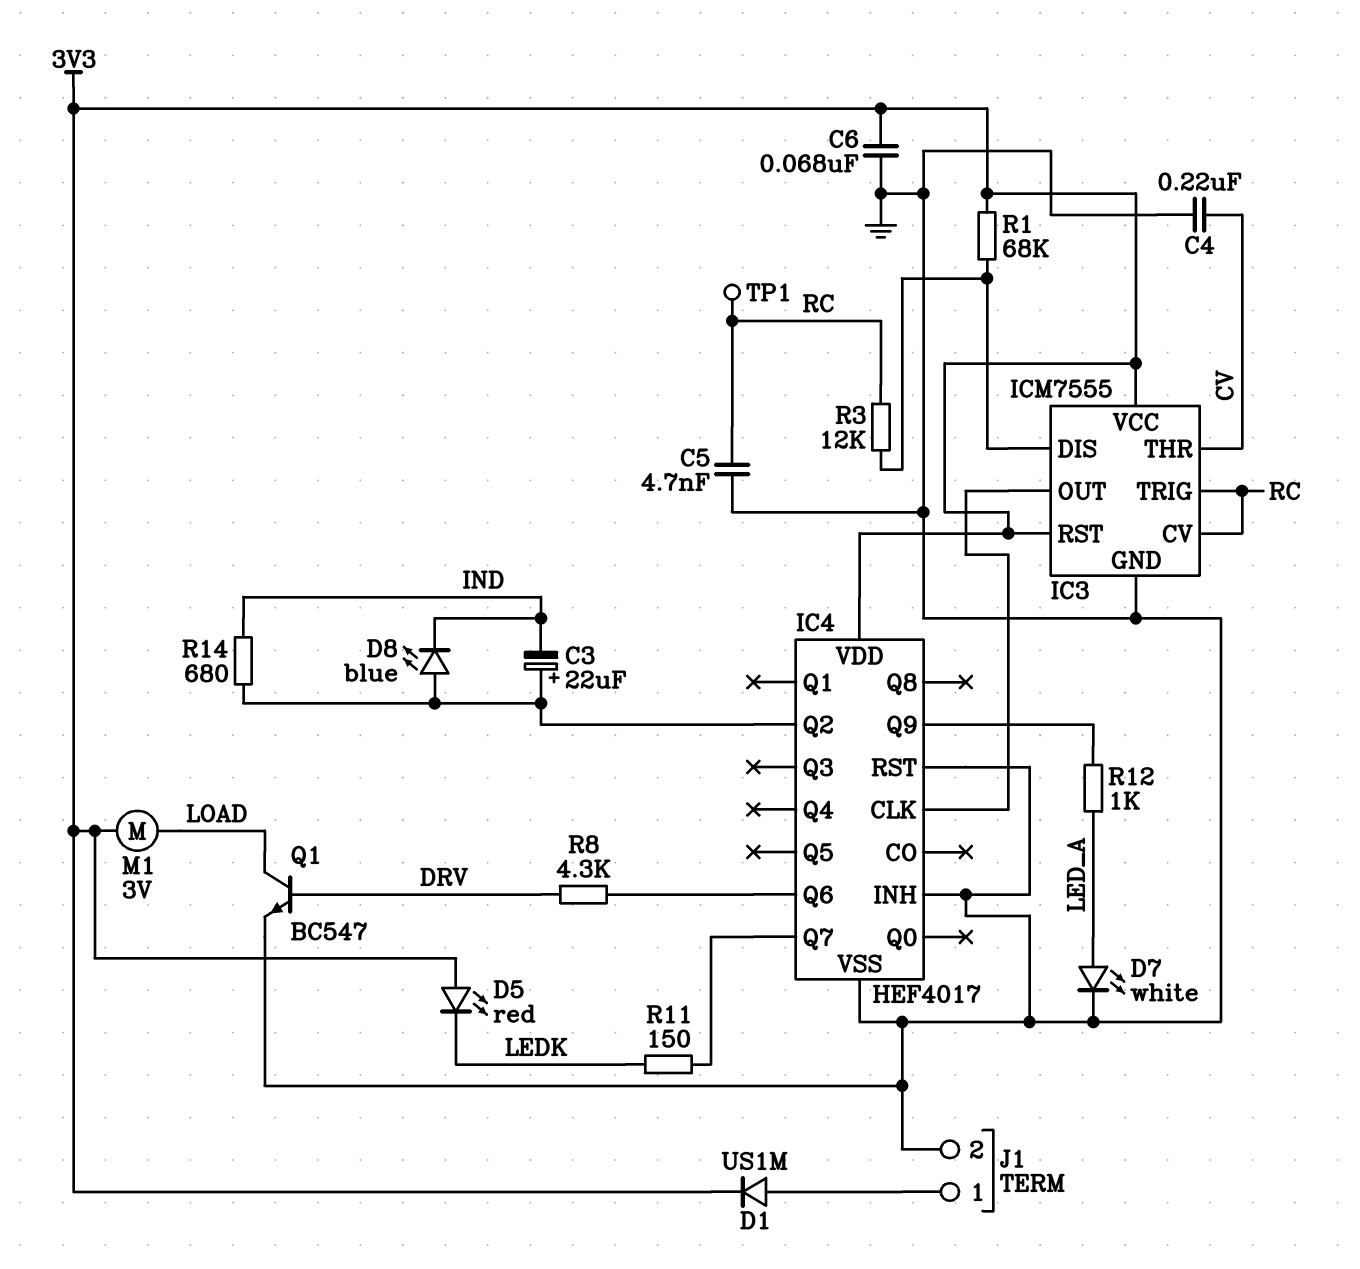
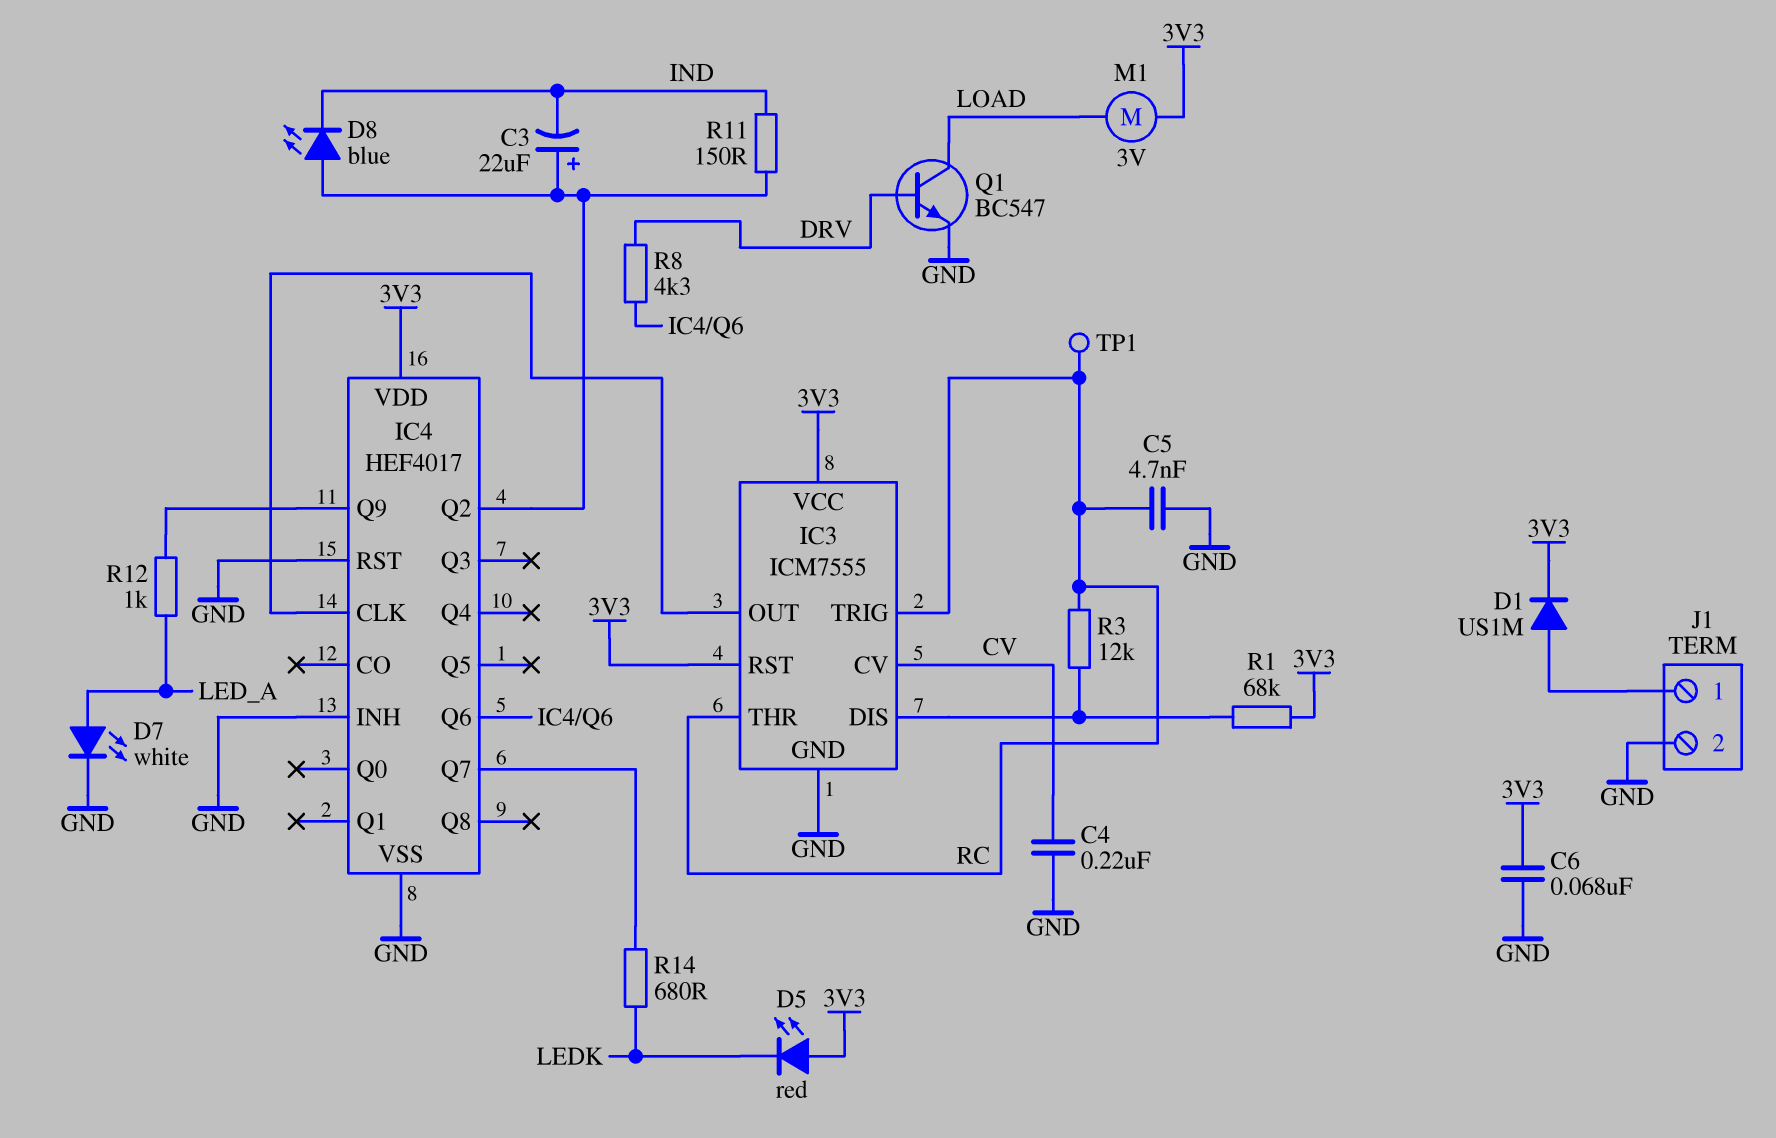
IC3 pin CV: RC -> CV
IC3 pin THR: CV -> RC
R11: 150 (IC4/Q7, LEDK) -> 150 (IC4/Q2, IND)
R14: 680 (IC4/Q2, IND) -> 680 (IC4/Q7, LEDK)

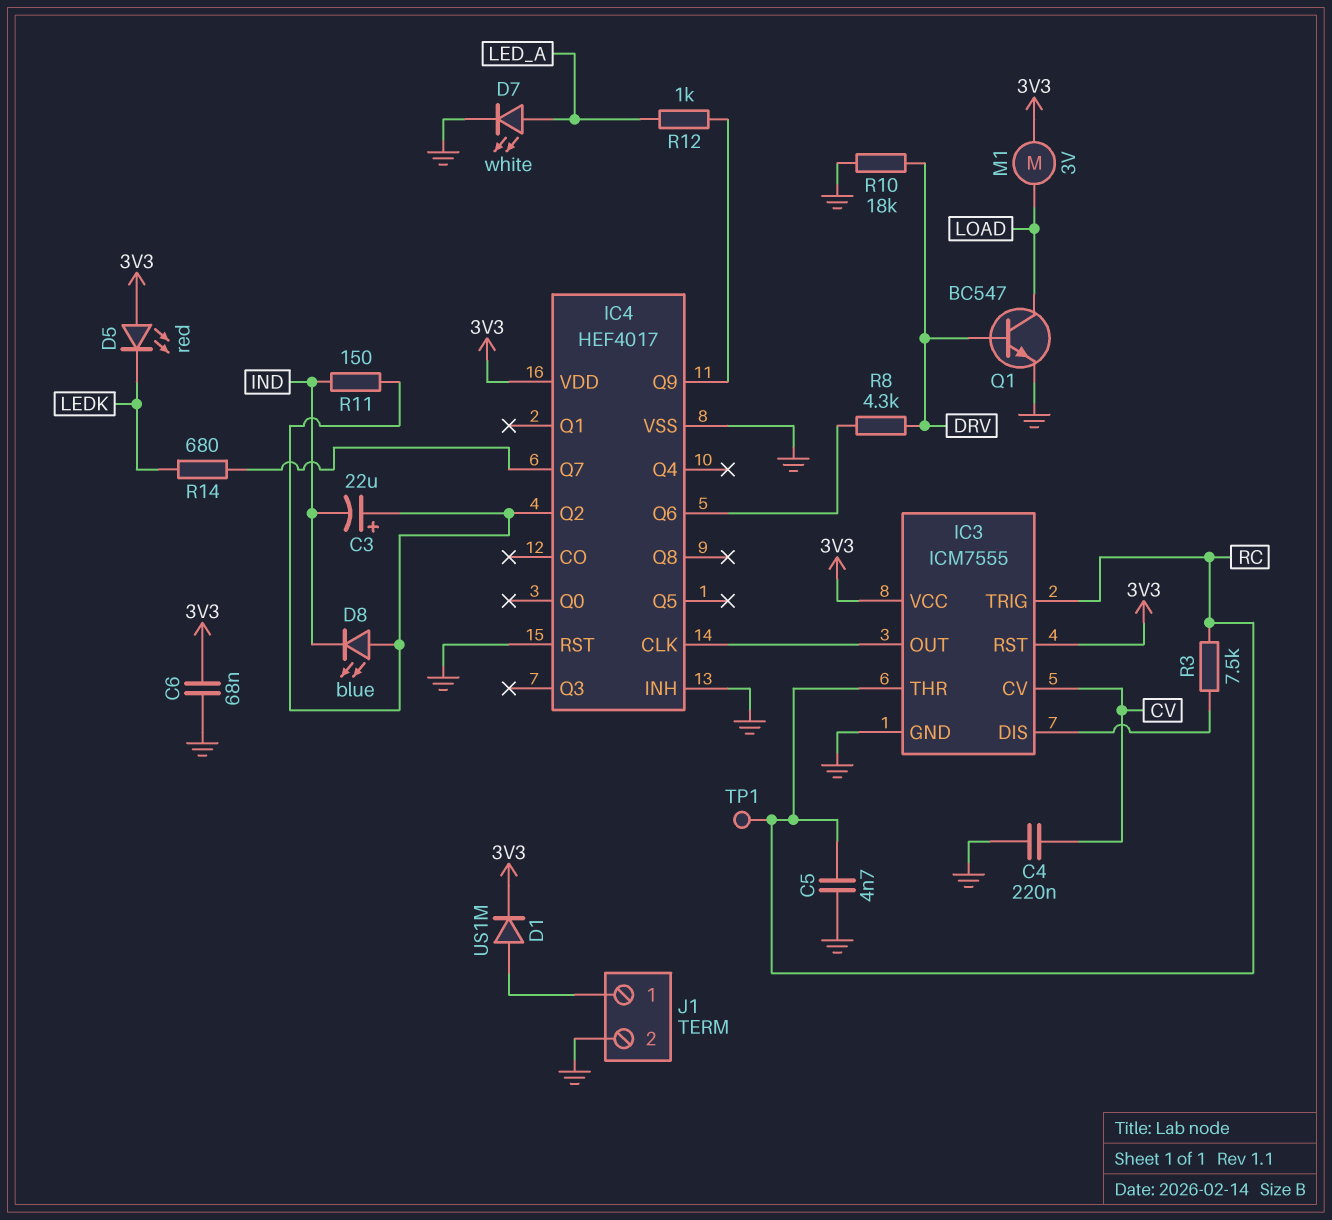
R1: 68k (3V3, IC3/DIS) -> none
R3: 12k (IC3/DIS, RC) -> 7.5k (IC3/DIS, RC)
R10: none -> 18k (DRV, GND)

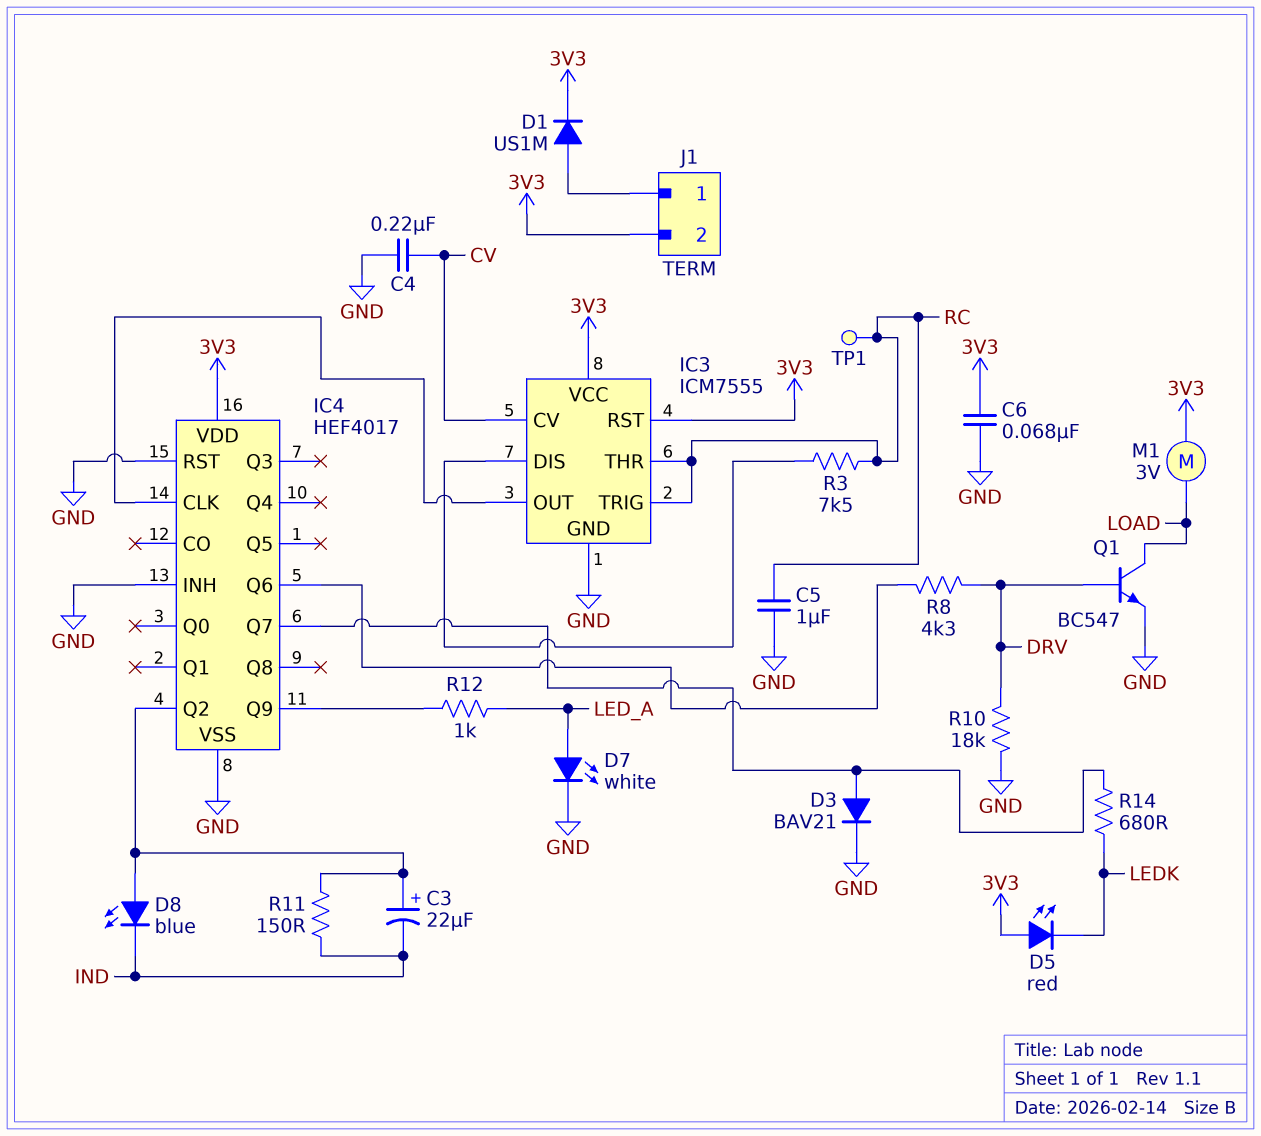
C5: 4.7nF (GND, RC) -> 1uF (GND, RC)
D3: none -> diode BAV21 (A IC4/Q7, K GND)
J1 pin 2: GND -> 3V3

